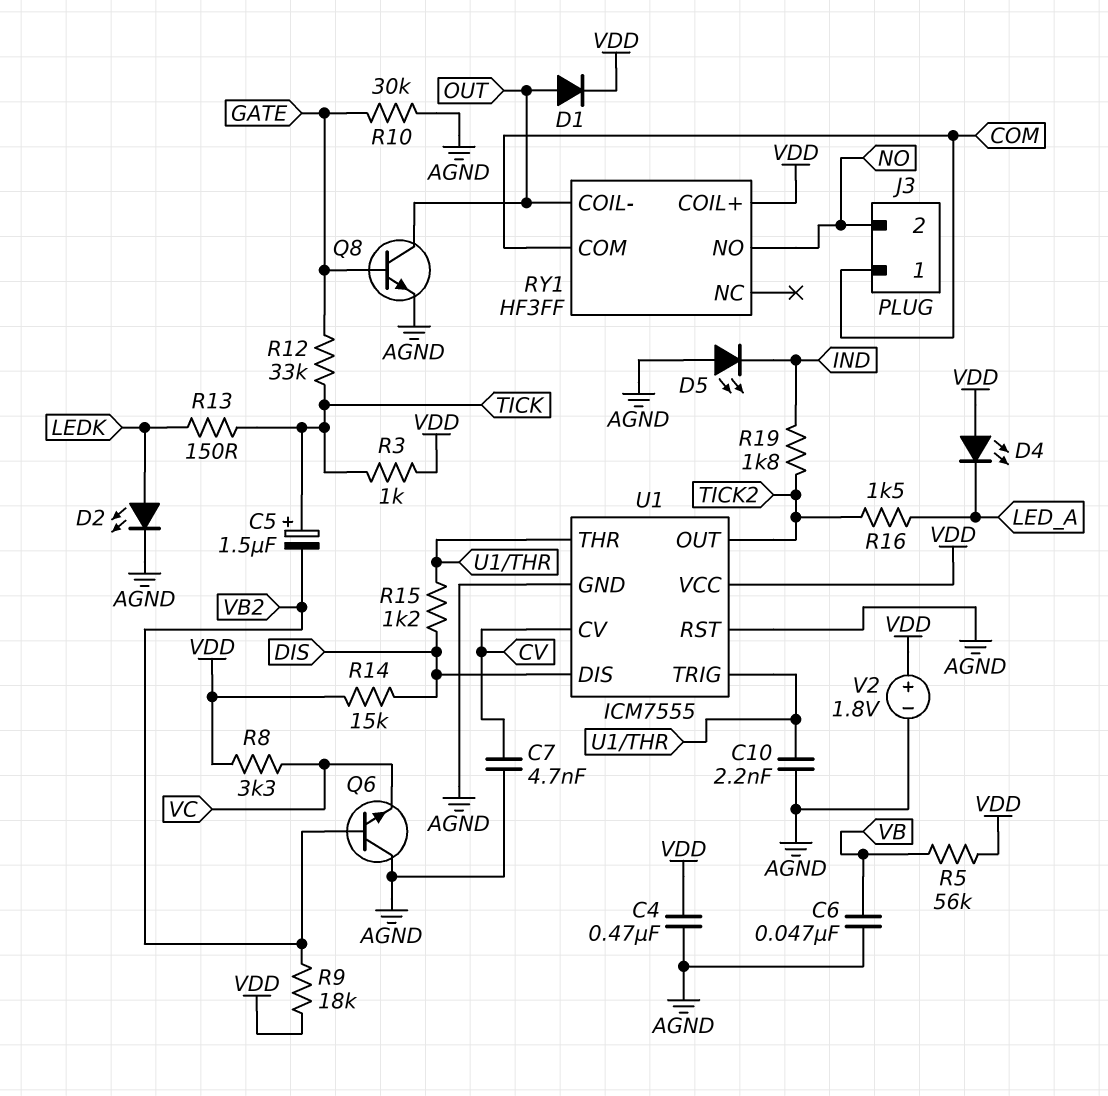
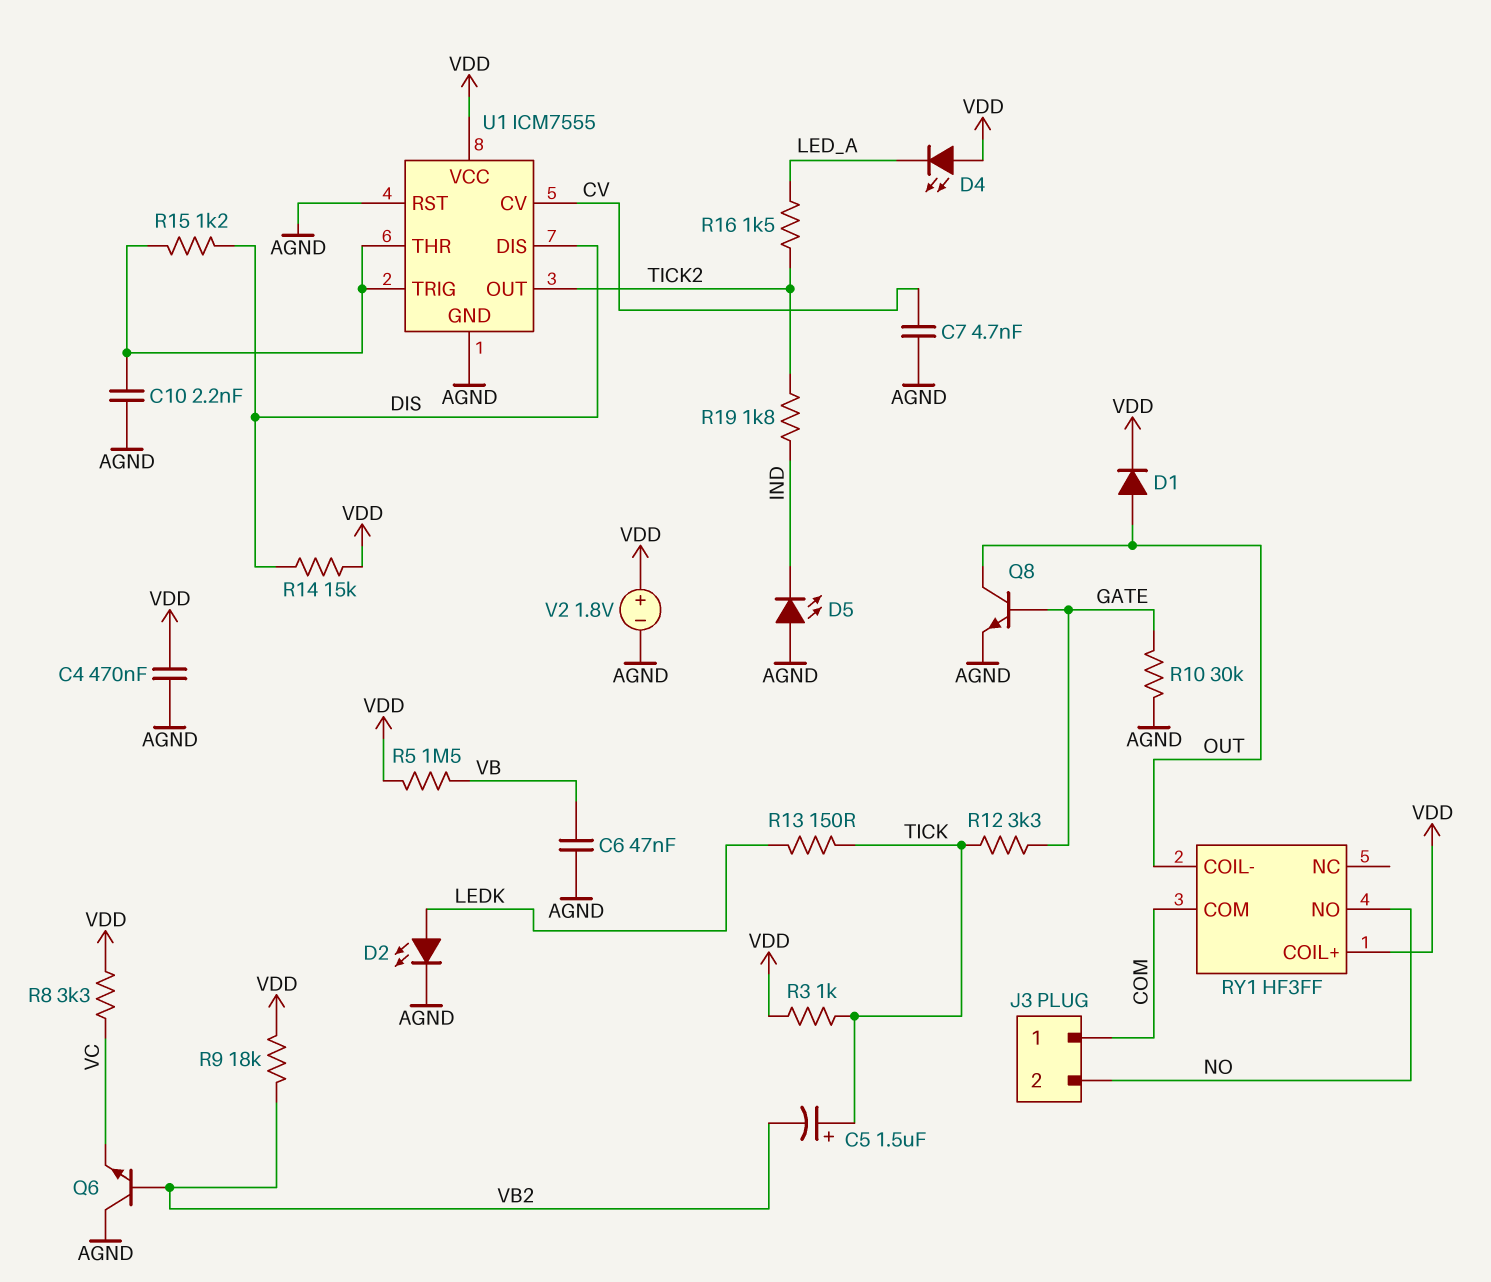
R5: 56k (VB, VDD) -> 1.5M (VB, VDD)
R12: 33k (GATE, TICK) -> 3.3k (GATE, TICK)

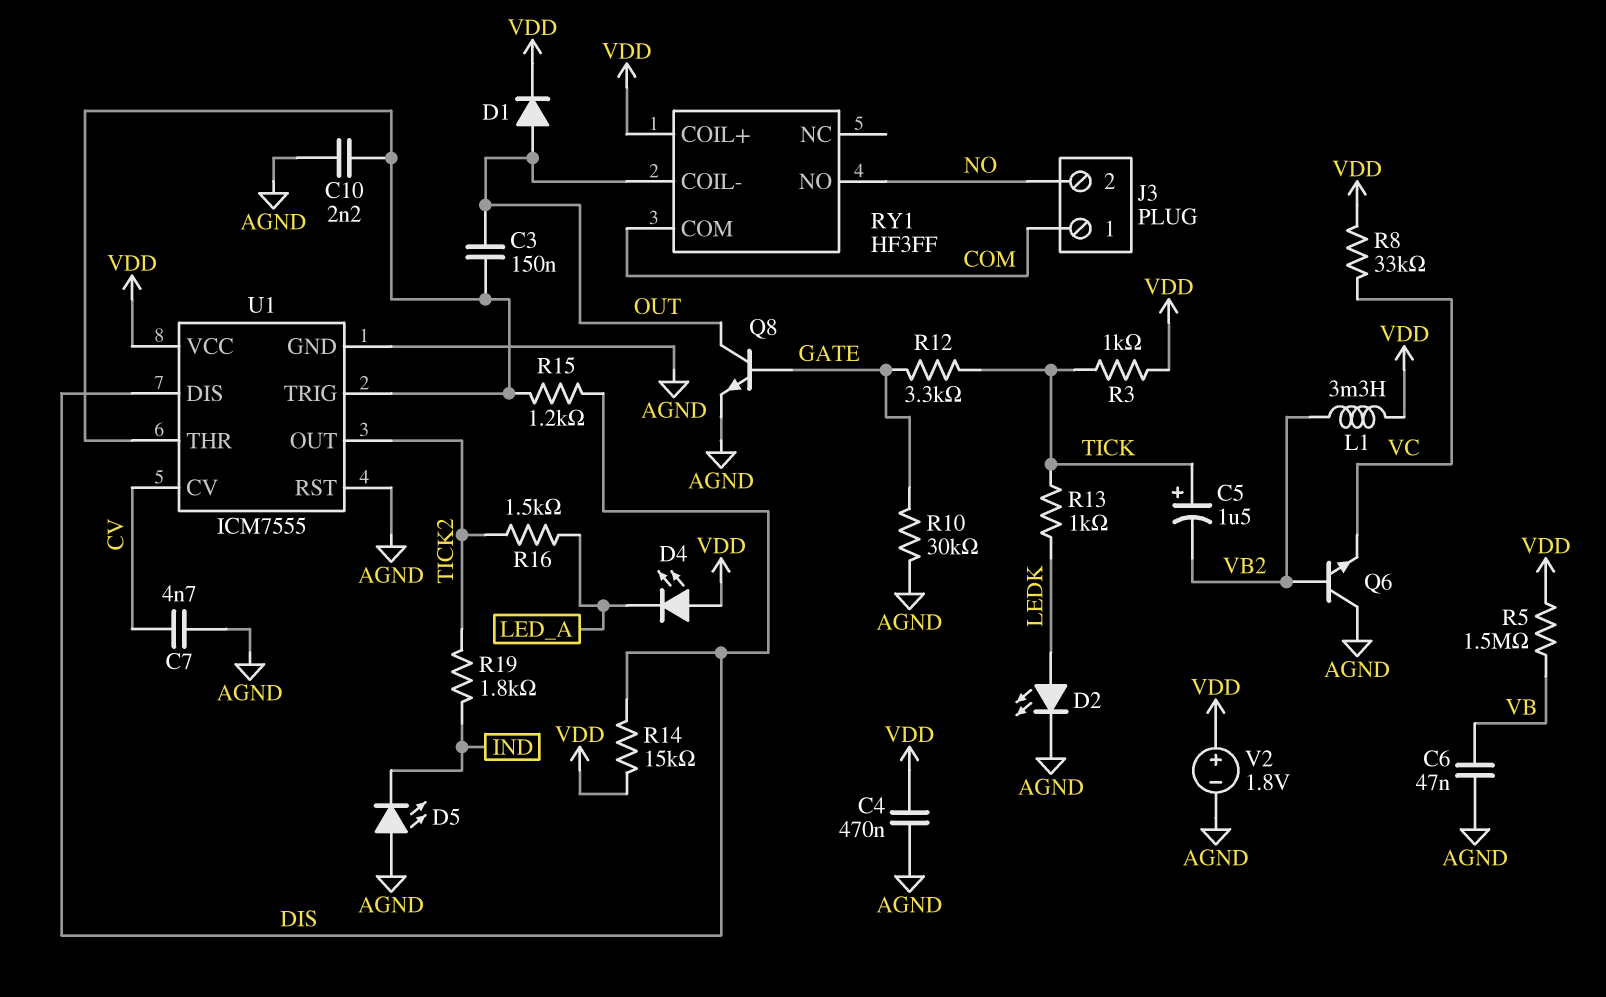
C3: none -> 150nF (OUT, U1/THR)
L1: none -> 3.3mH (VB2, VDD)
R8: 3.3k (VC, VDD) -> 33k (VC, VDD)
R9: 18k (VB2, VDD) -> none
R13: 150 (LEDK, TICK) -> 1k (LEDK, TICK)

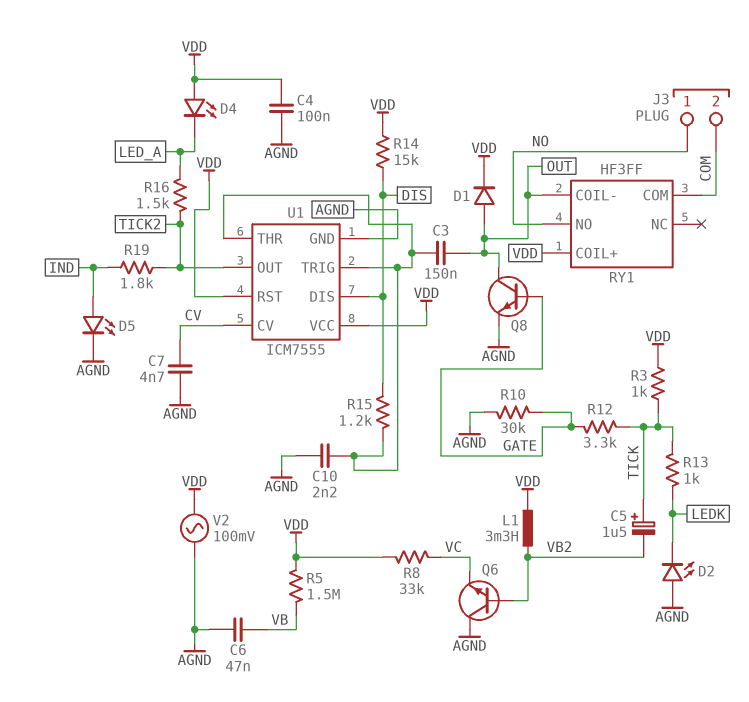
C4: 470nF (AGND, VDD) -> 100nF (AGND, VDD)
D2: LED (A LEDK, K AGND) -> LED (A AGND, K LEDK)
D5: LED (A AGND, K IND) -> LED (A IND, K AGND)
J3 pin 1: COM -> NO
J3 pin 2: NO -> COM
U1 pin RST: AGND -> VDD
V2: 1.8V (plus VDD, minus AGND) -> AC 100mV (AGND, VDD)

